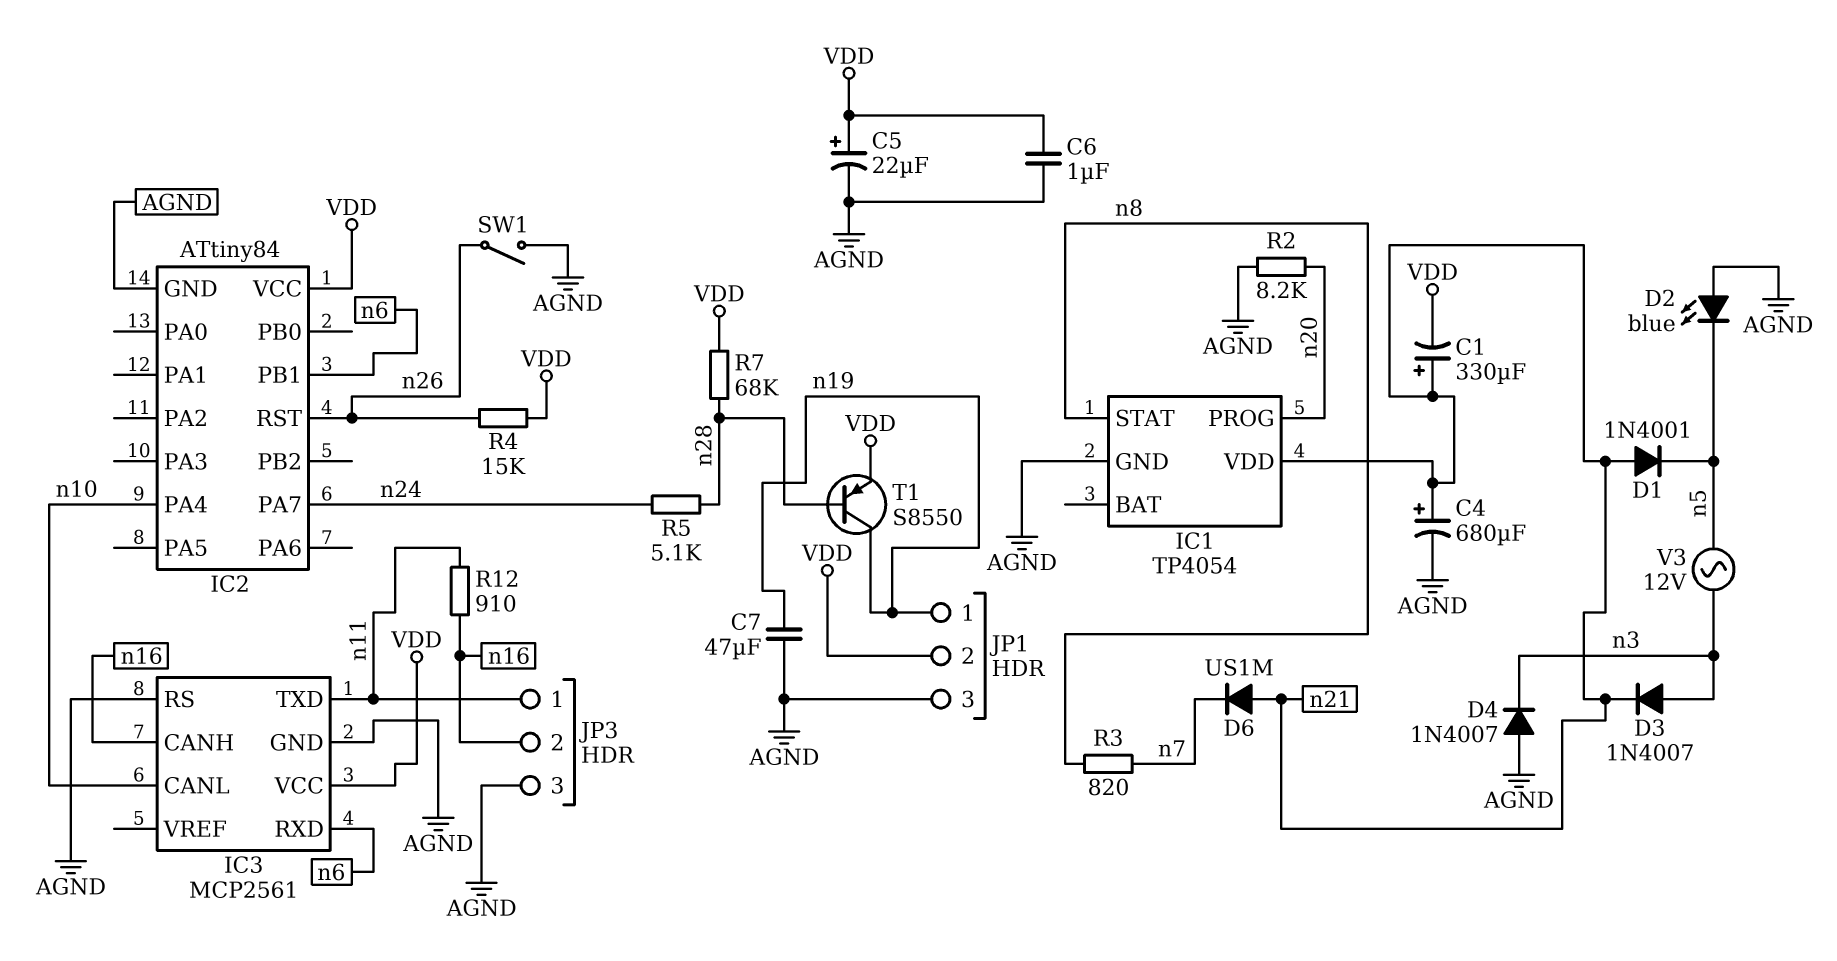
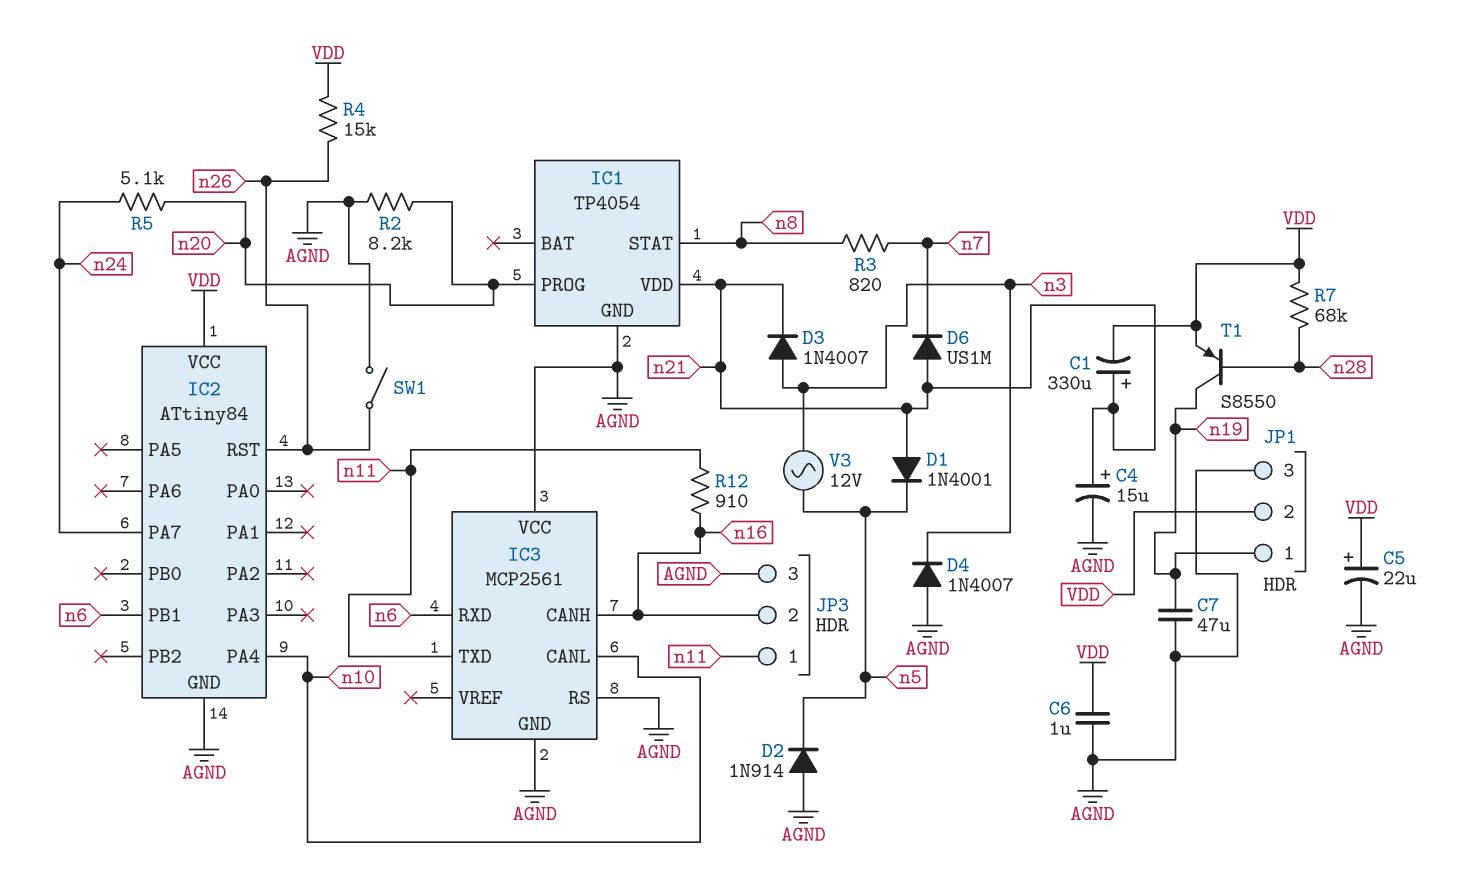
C4: 680uF (plus n21, minus AGND) -> 15uF (plus n21, minus AGND)
D2: LED blue (A AGND, K n5) -> diode 1N914 (A AGND, K n5)
IC3 pin VCC: VDD -> AGND
R5: 5.1k (n24, n28) -> 5.1k (n20, n24)

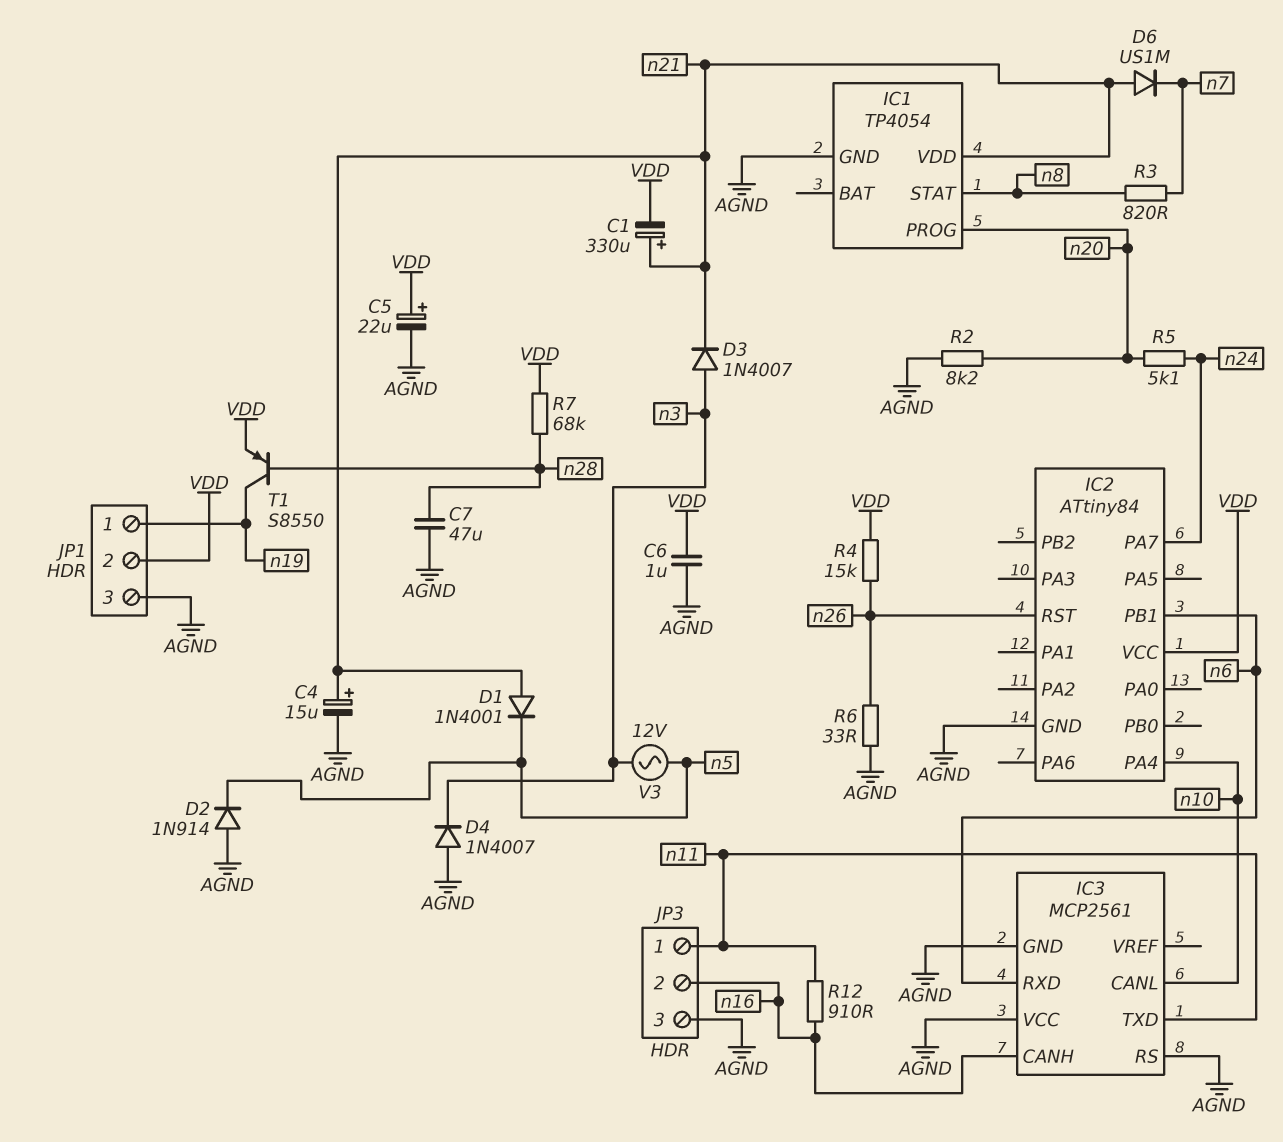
C7: 47uF (AGND, n19) -> 47uF (AGND, n28)
R6: none -> 33 (AGND, n26)
SW1: switch (AGND, n26) -> none

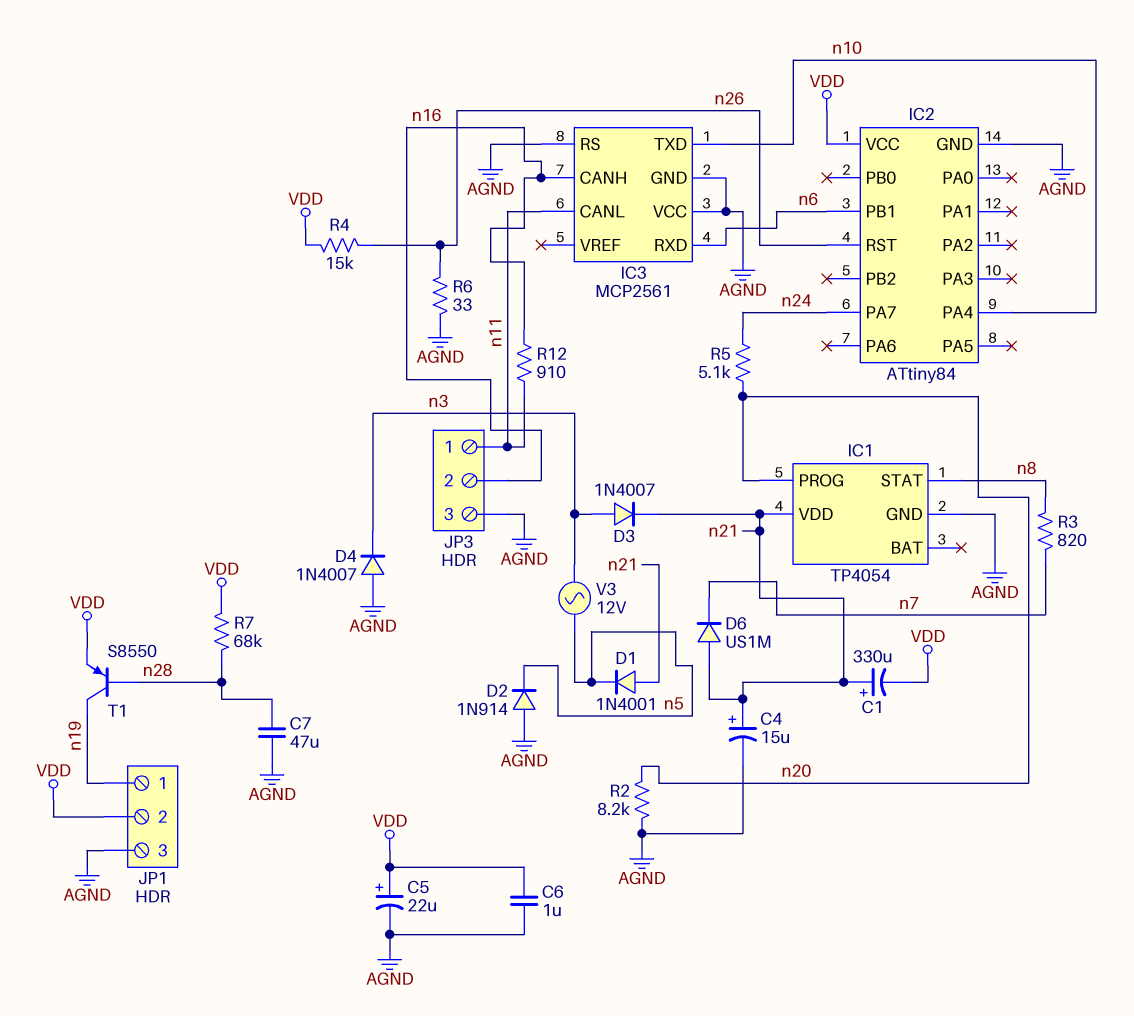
IC3 pin CANL: n10 -> n11
IC3 pin TXD: n11 -> n10

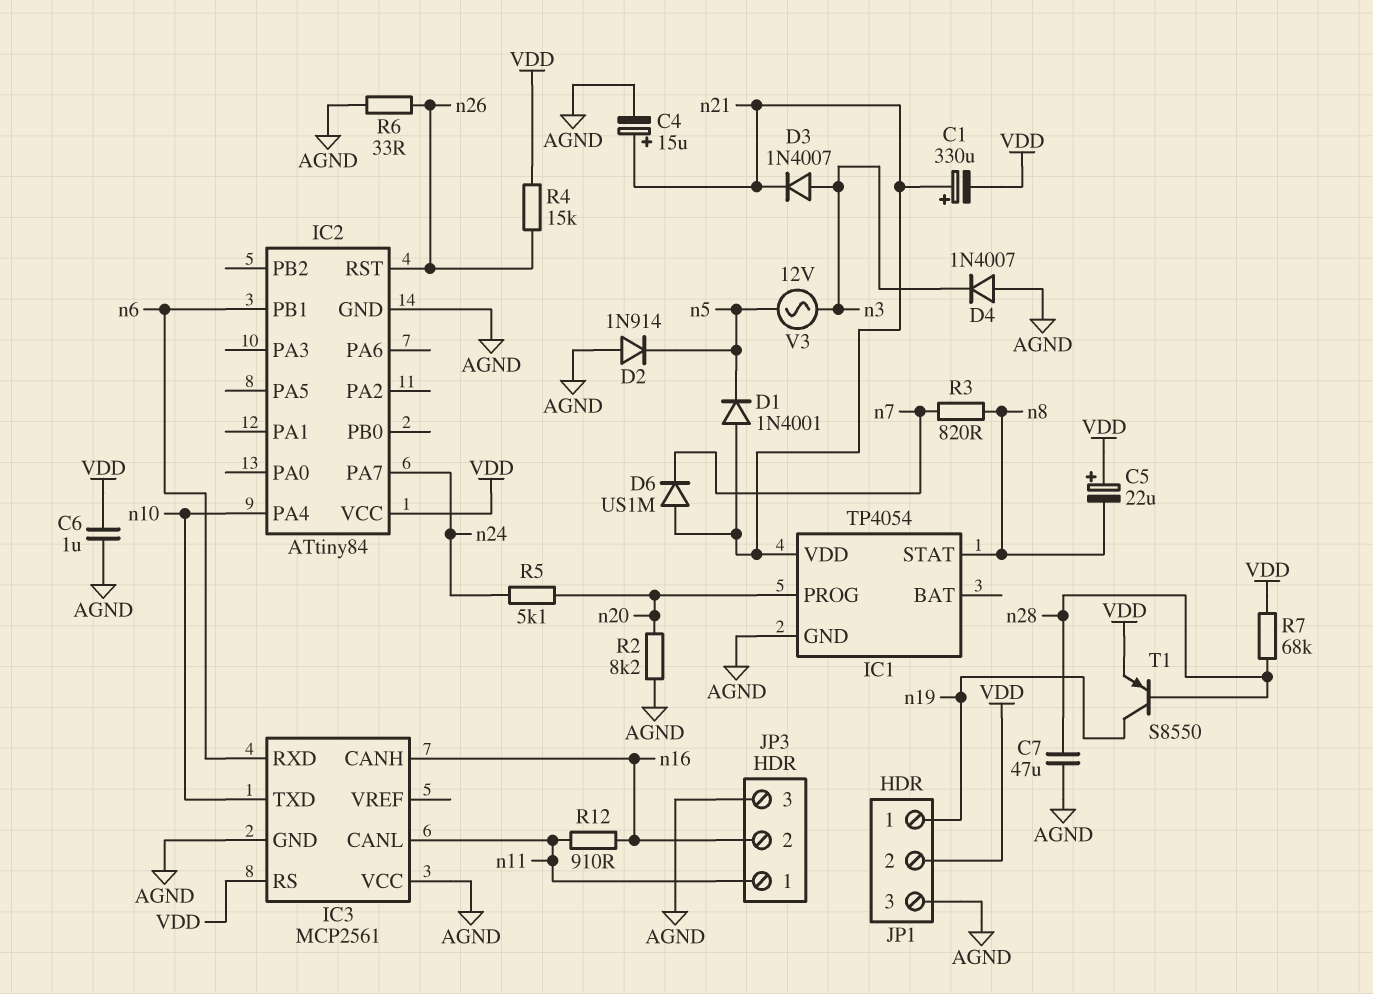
C5: 22uF (plus VDD, minus AGND) -> 22uF (plus VDD, minus n8)
IC3 pin RS: AGND -> VDD

